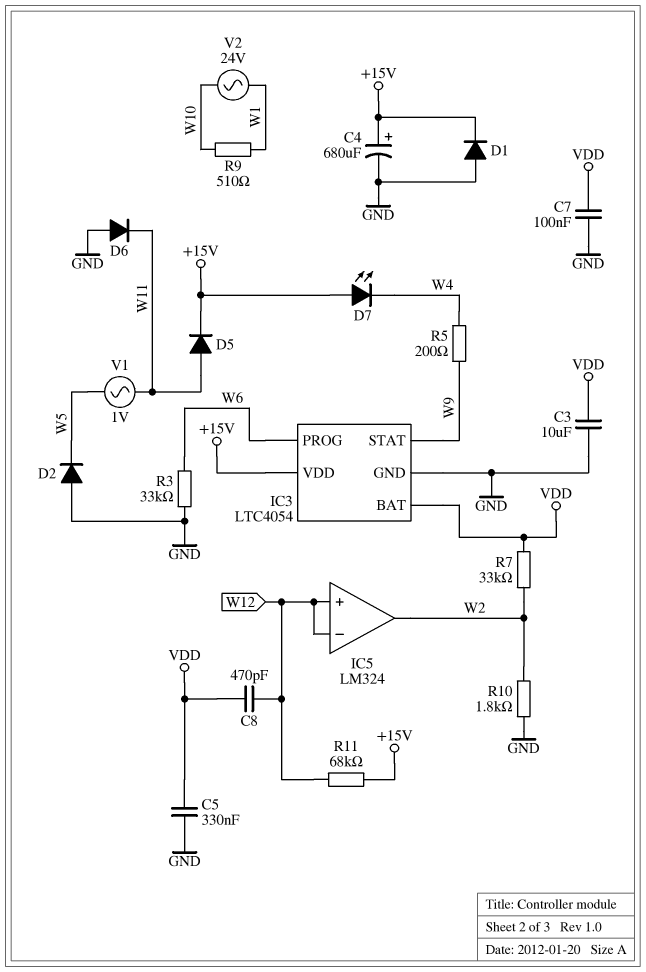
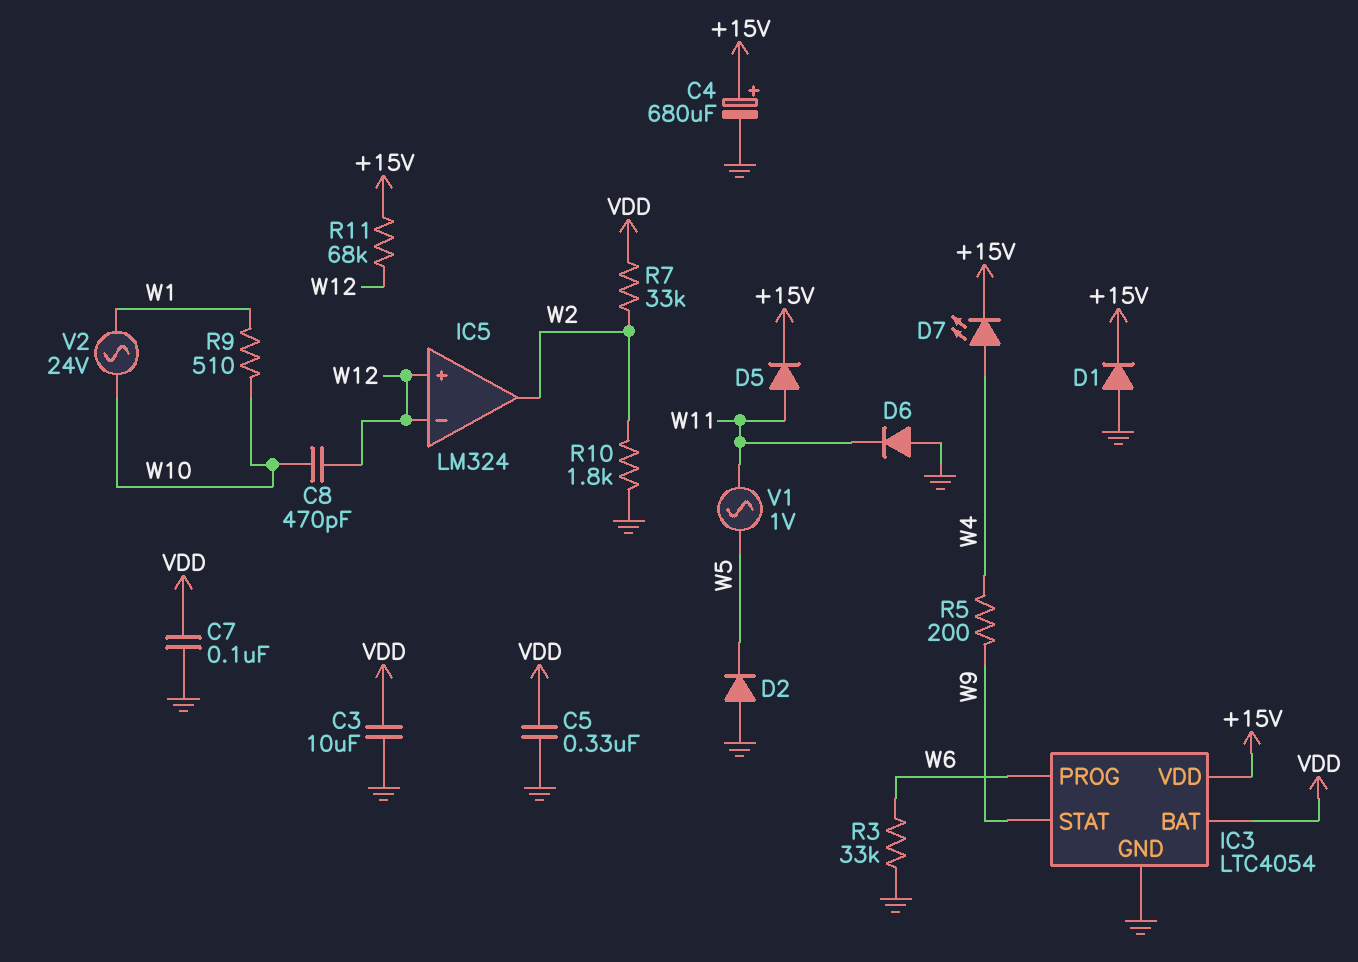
C8: 470pF (VDD, W12) -> 470pF (W10, W12)
D7: LED (A +15V, K W4) -> LED (A W4, K +15V)

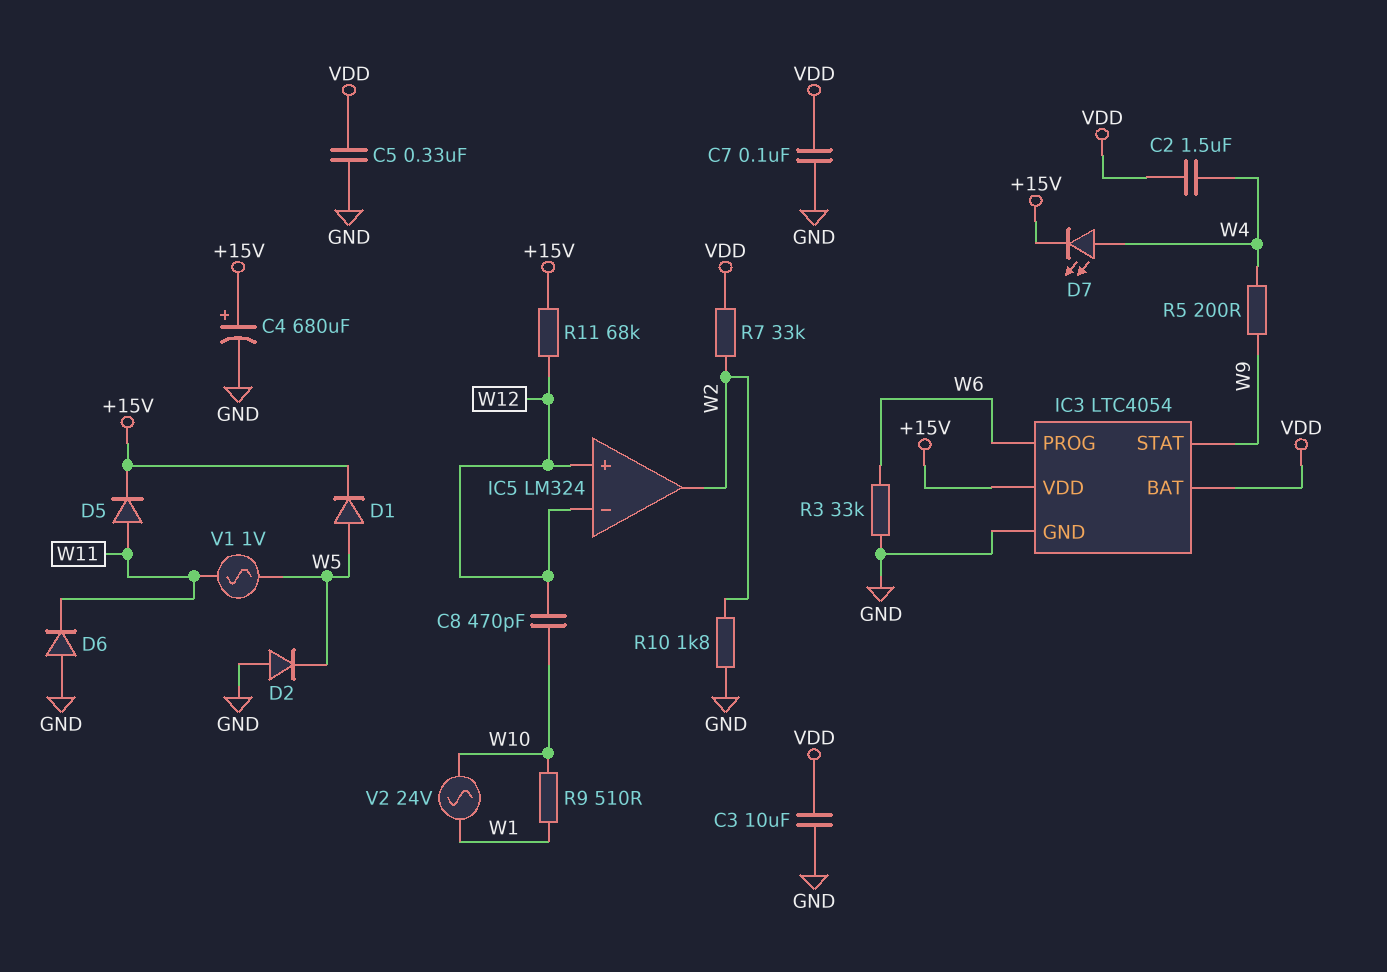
C2: none -> 1.5uF (VDD, W4)
D1: diode (A GND, K +15V) -> diode (A W5, K +15V)

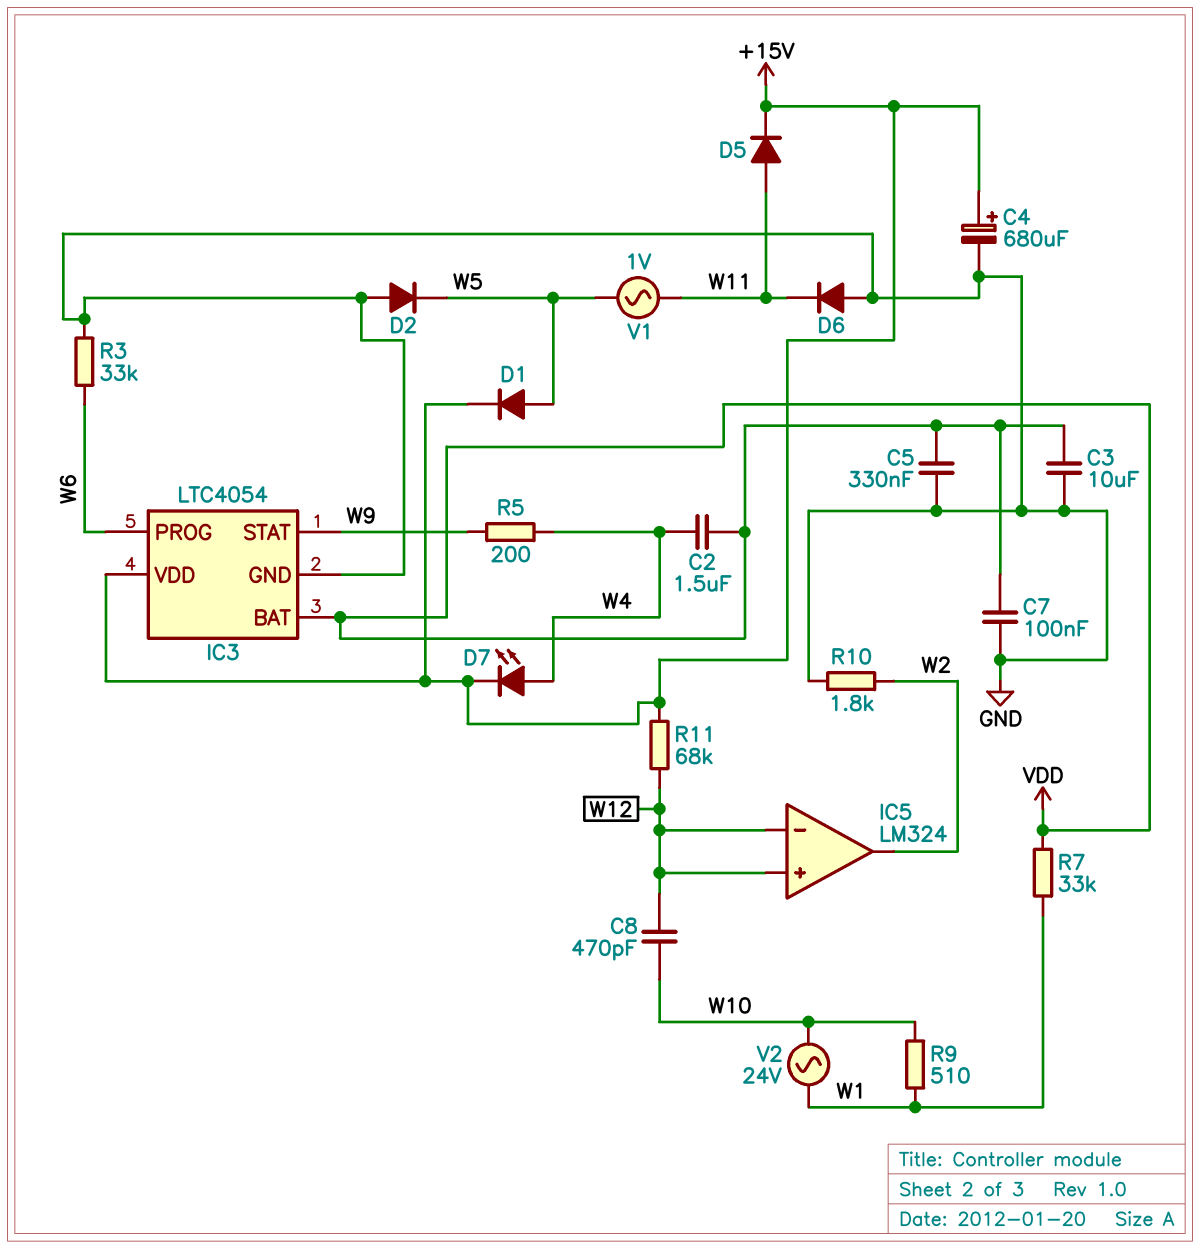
R7: 33k (VDD, W2) -> 33k (VDD, W1)

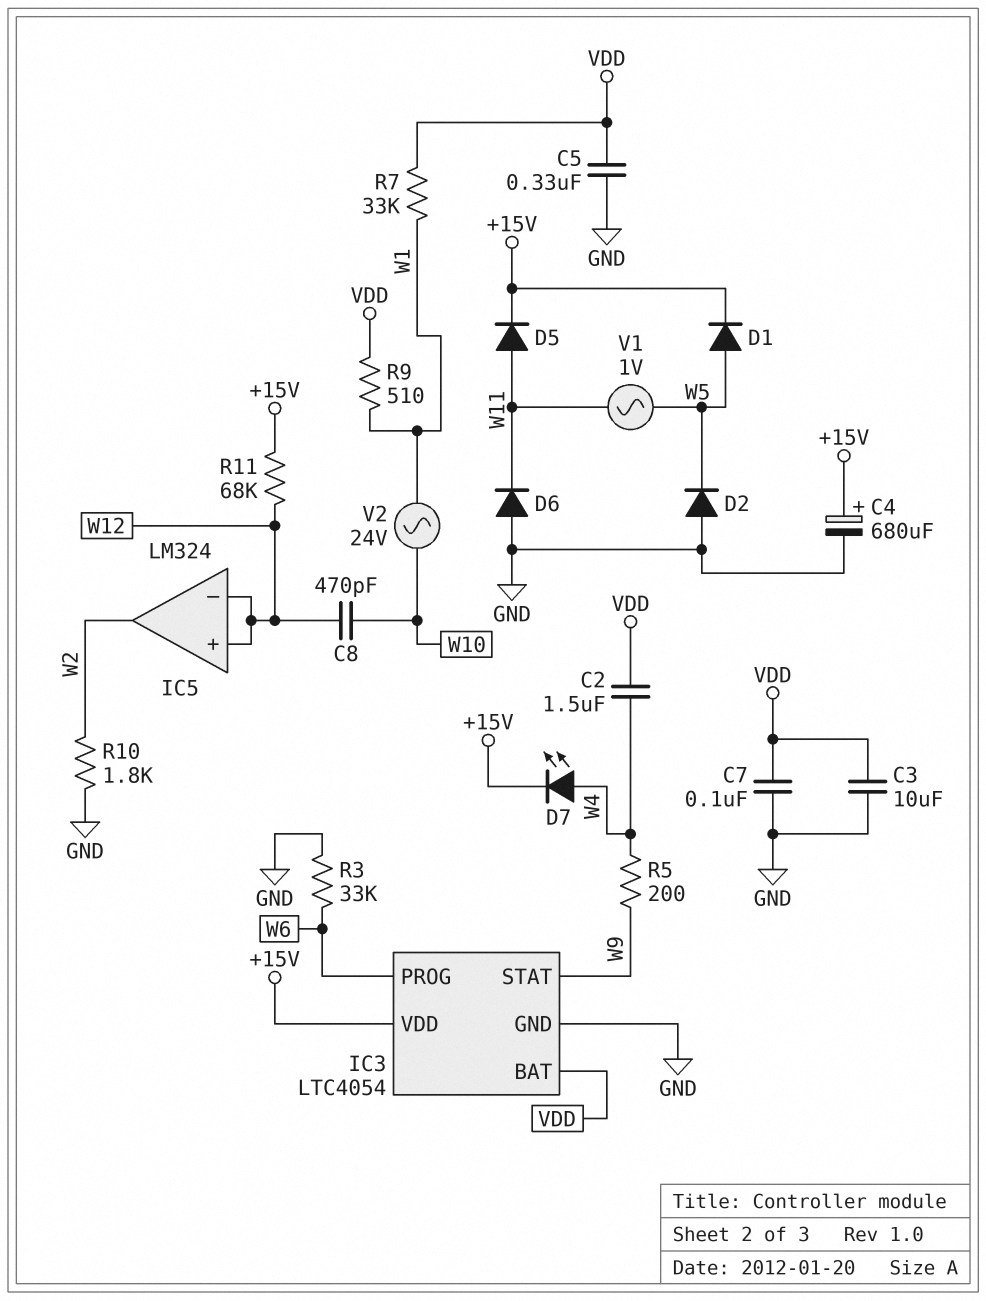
R9: 510 (W1, W10) -> 510 (VDD, W1)

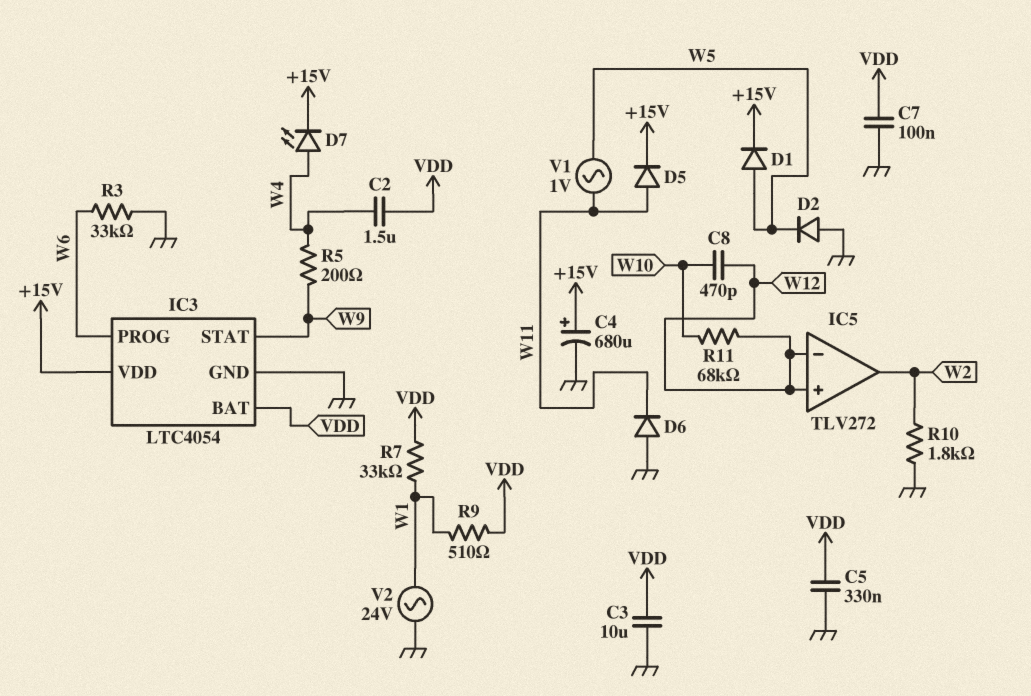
IC5: LM324 -> TLV272
R11: 68k (+15V, W12) -> 68k (W10, W12)
V2: AC 24V (W1, W10) -> AC 24V (GND, W1)

